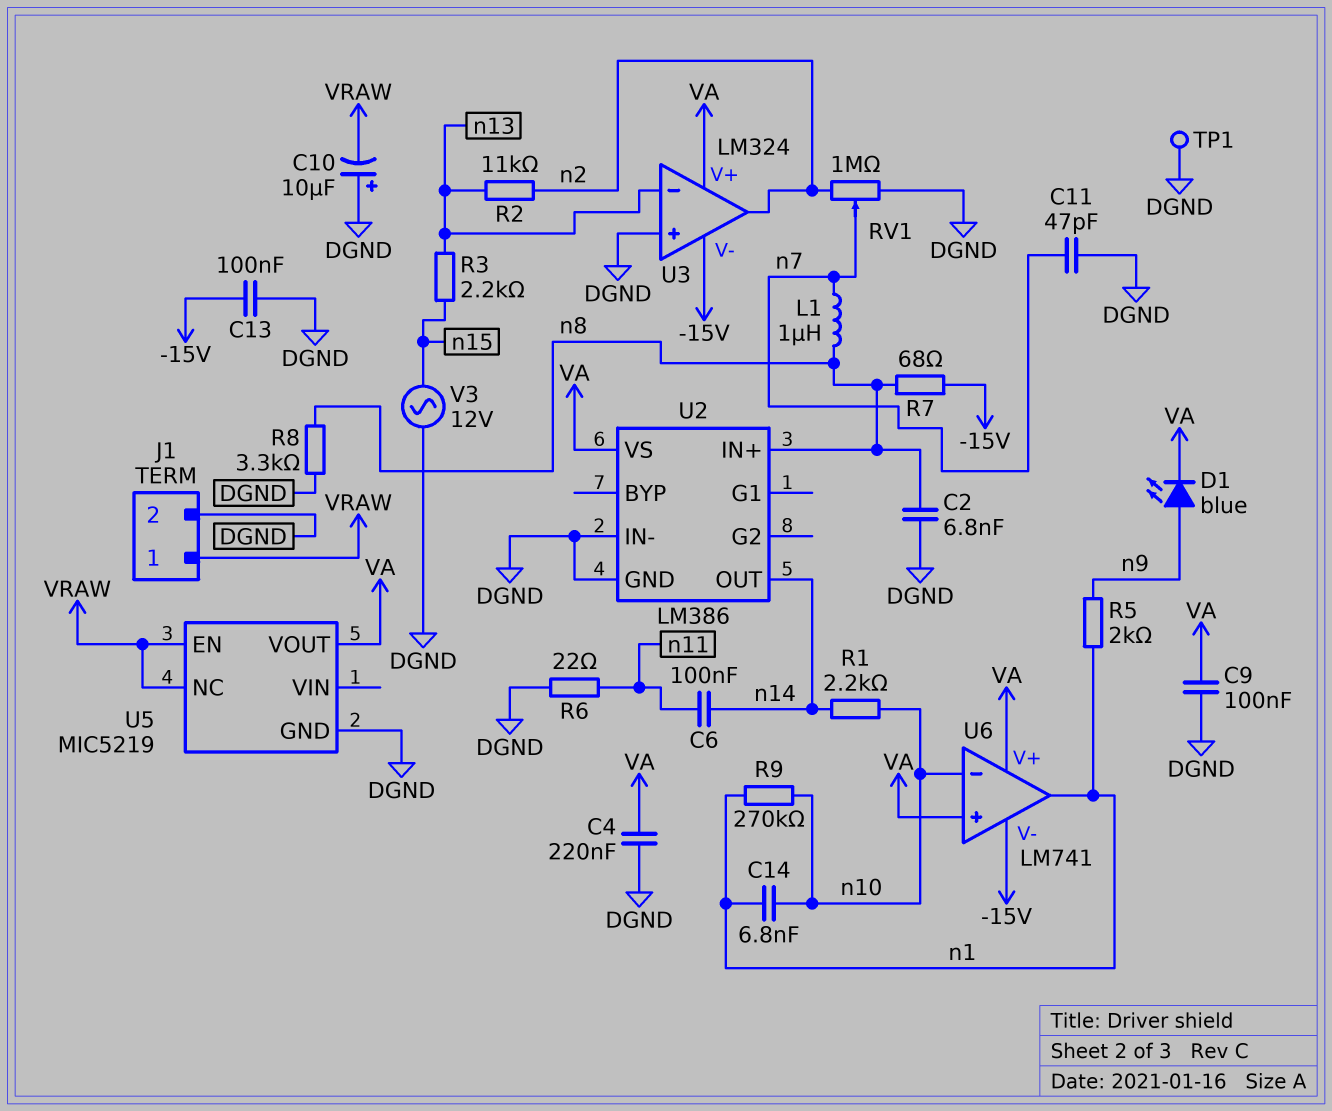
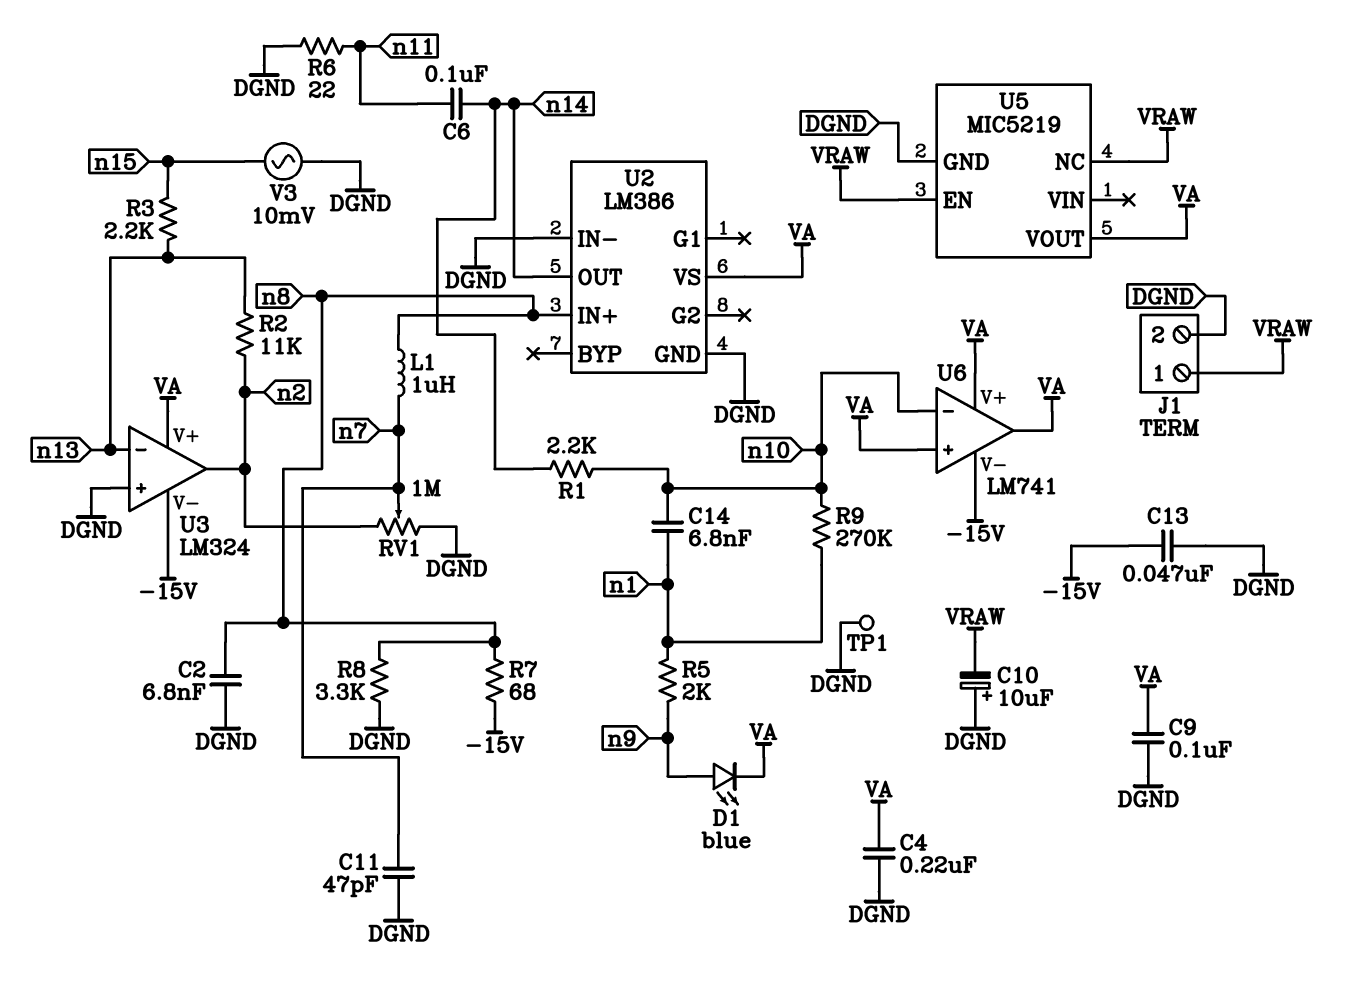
C13: 100nF (-15V, DGND) -> 47nF (-15V, DGND)
U6 pin out: n1 -> VA
V3: AC 12V (DGND, n15) -> AC 10mV (DGND, n15)

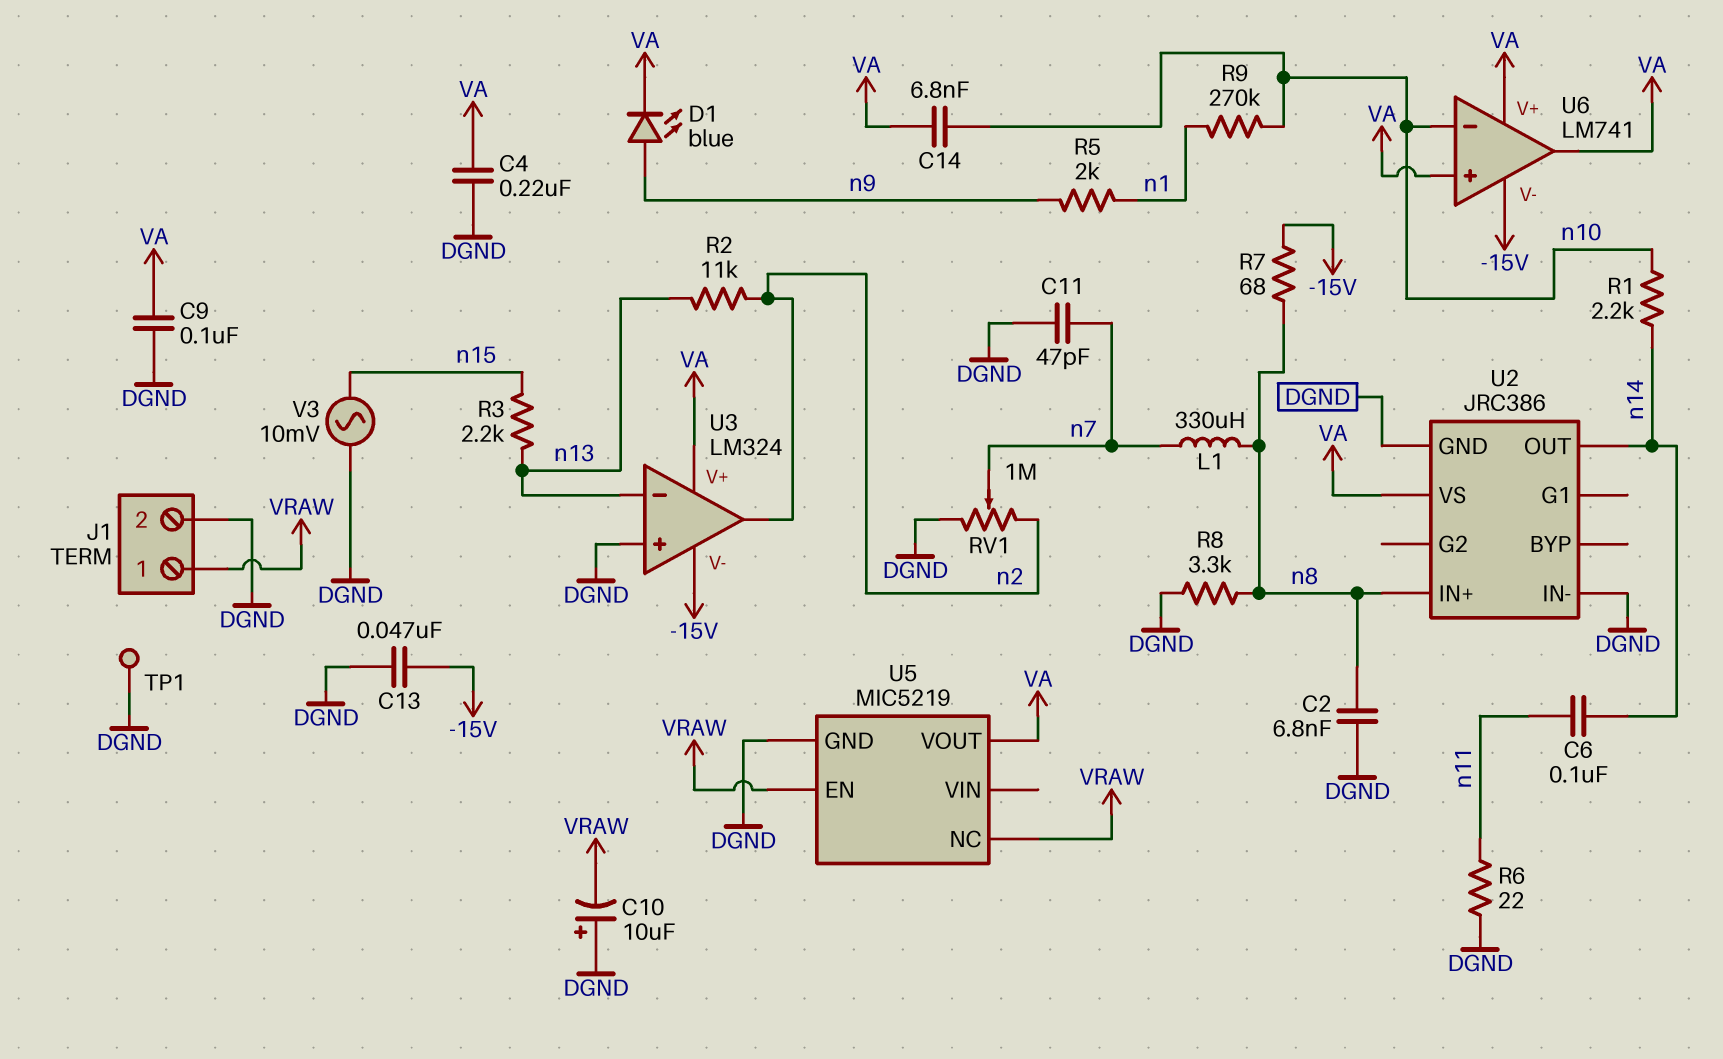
C14: 6.8nF (n1, n10) -> 6.8nF (VA, n10)
L1: 1uH (n7, n8) -> 330uH (n7, n8)
U2: LM386 -> JRC386

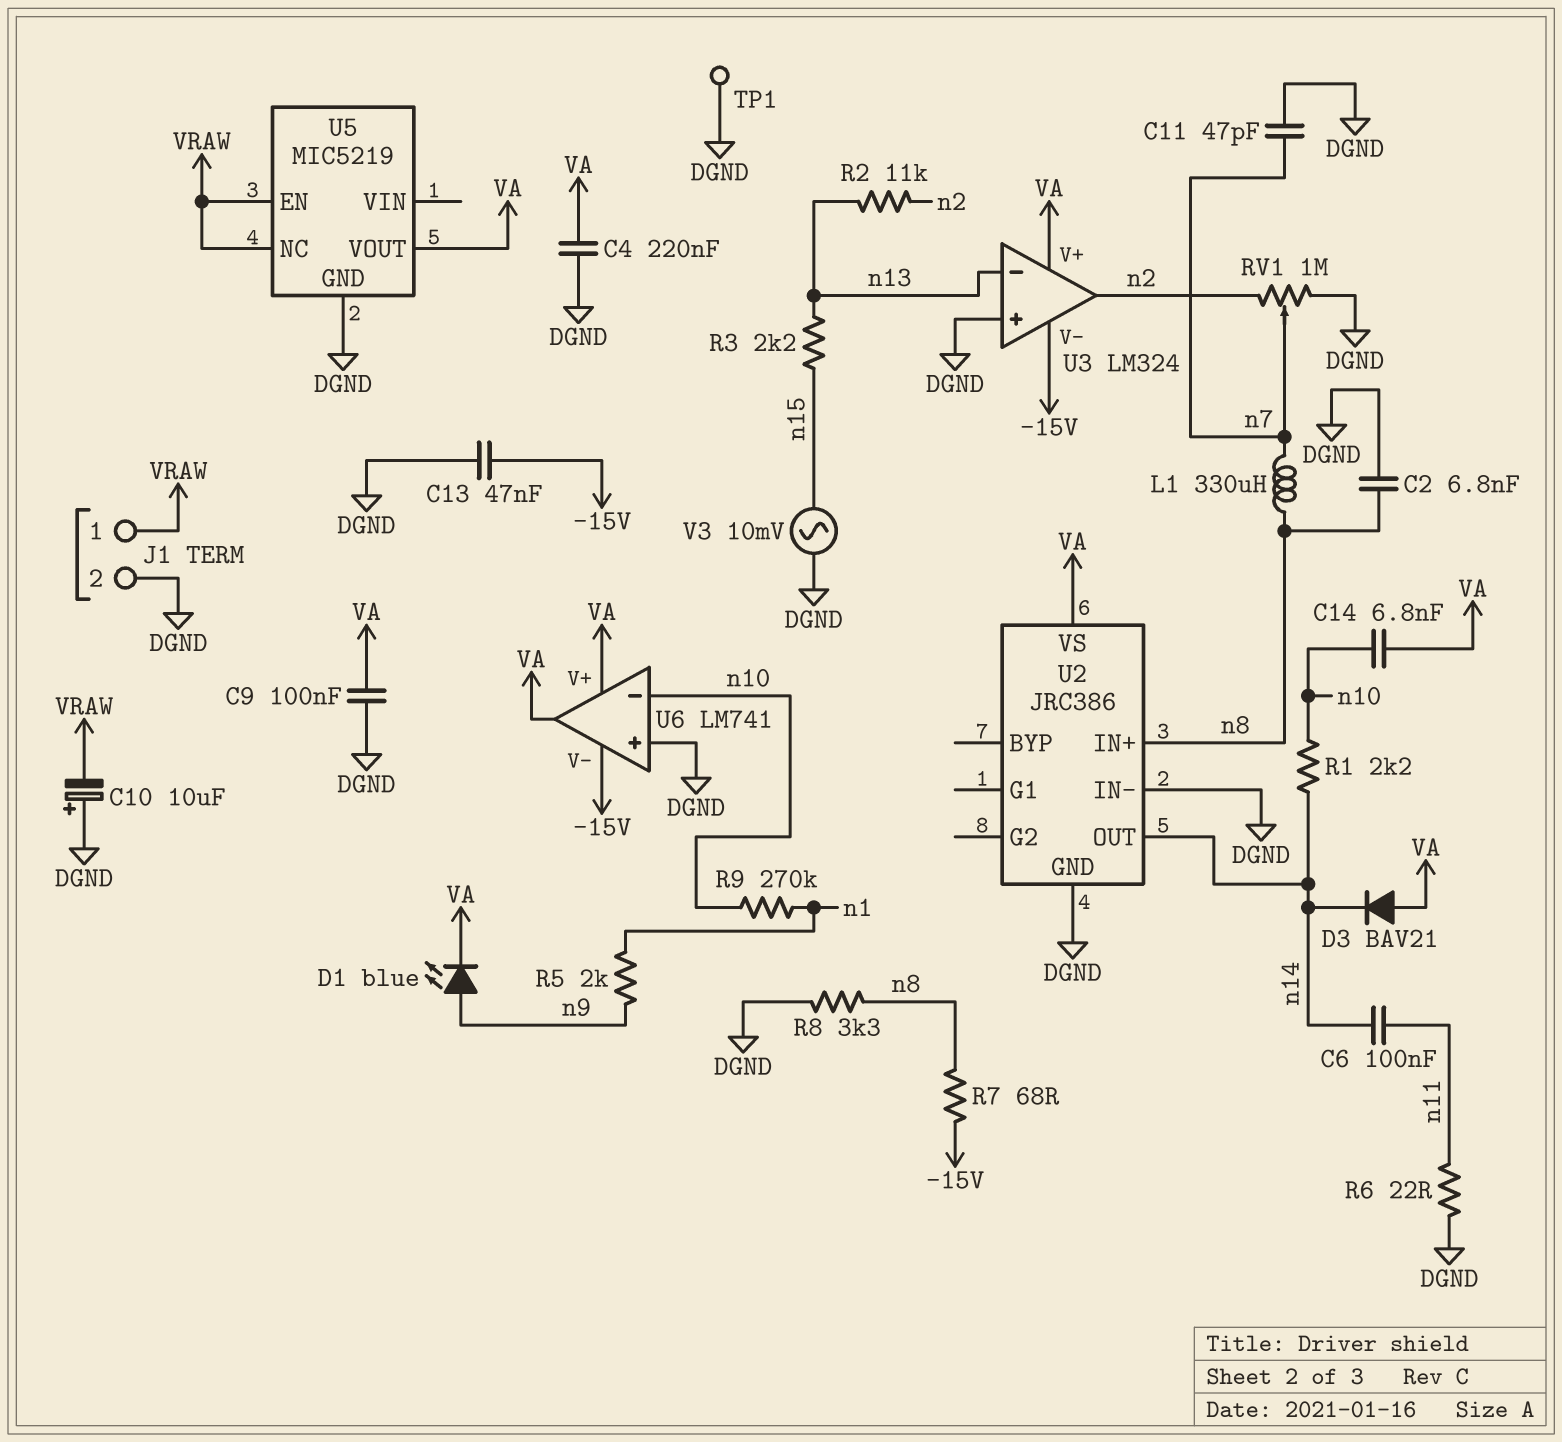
D3: none -> diode BAV21 (A VA, K n14)
U6 pin in+: VA -> DGND

